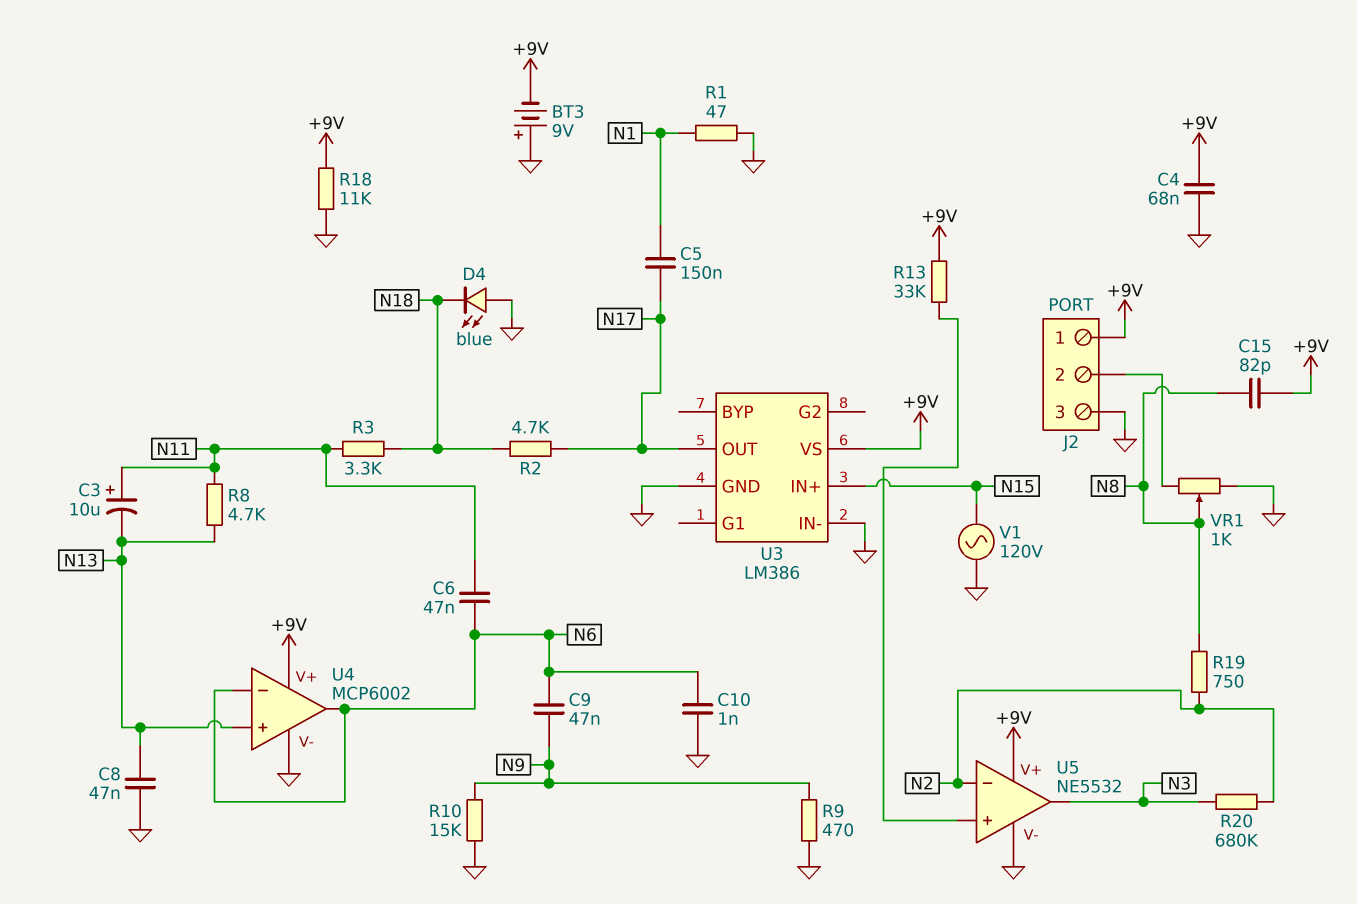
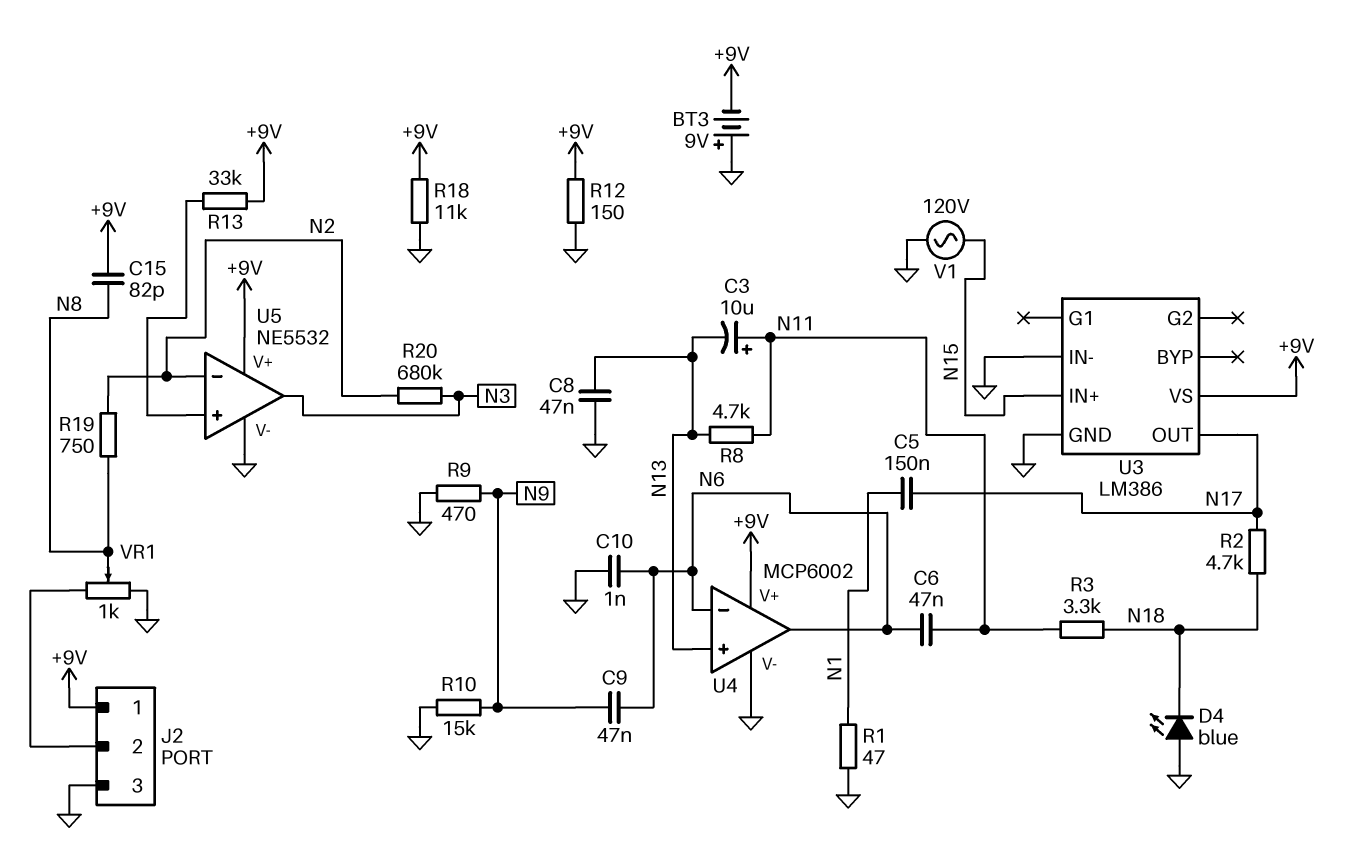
C4: 68nF (+9V, GND) -> none
R12: none -> 150 (+9V, GND)

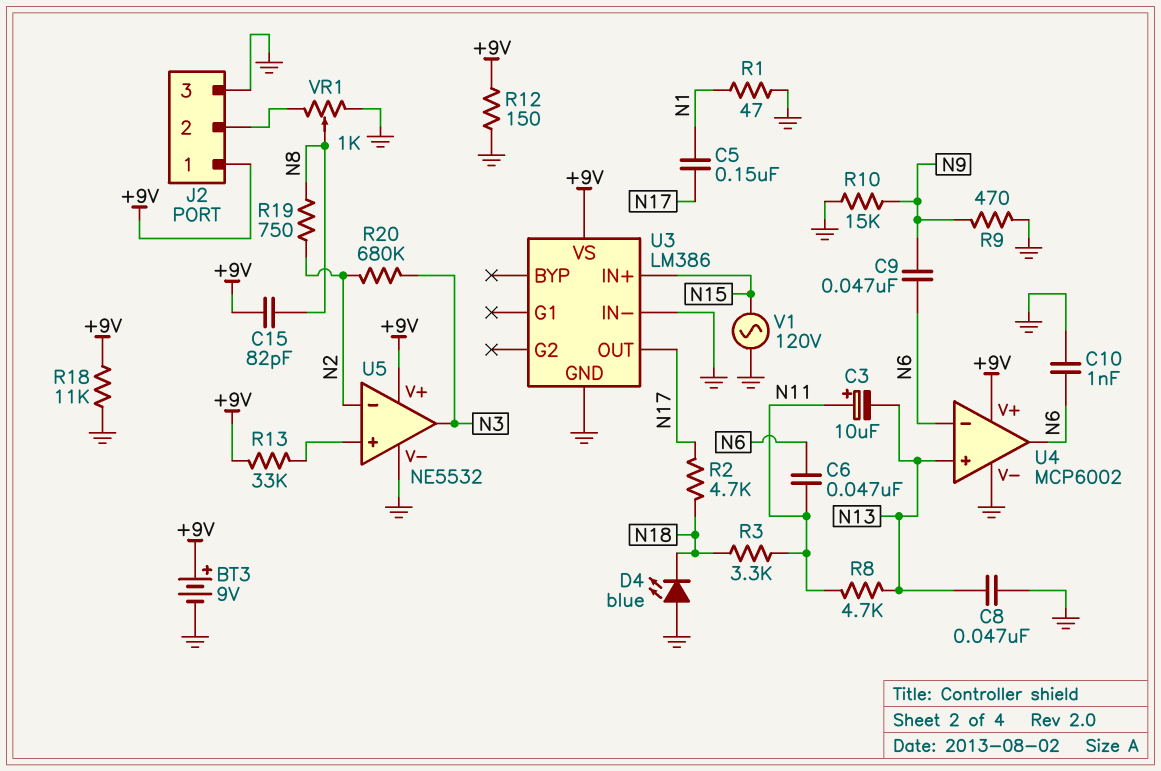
BT3: 9V (plus GND, minus +9V) -> 9V (plus +9V, minus GND)

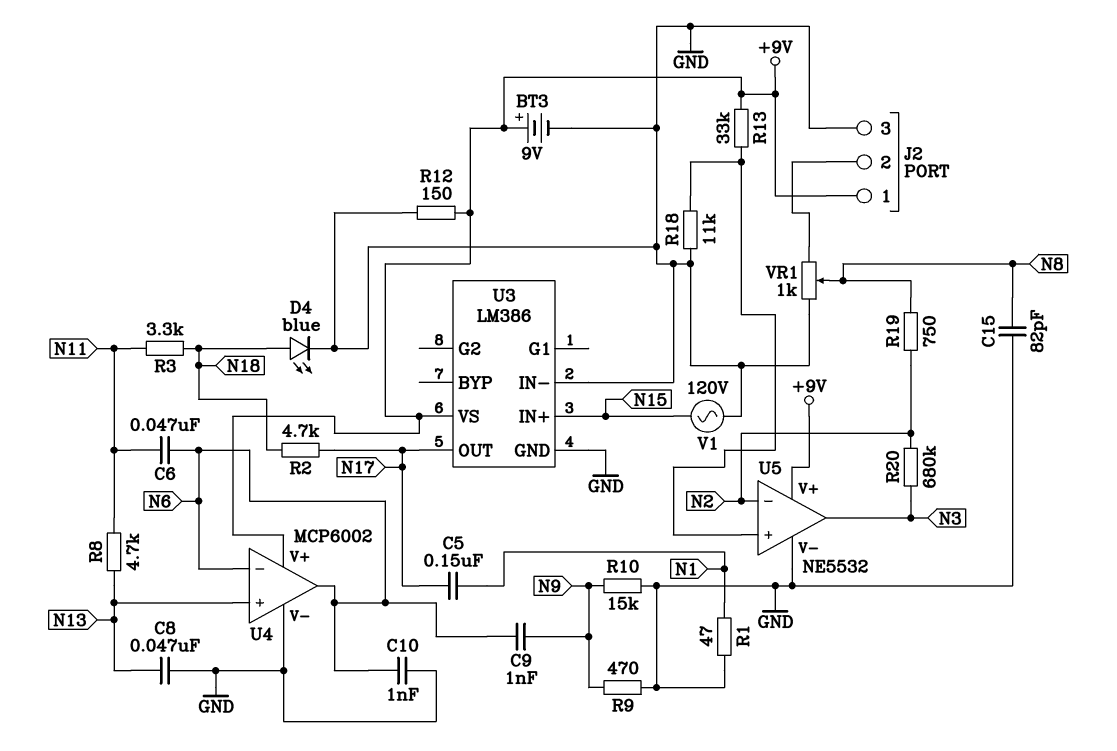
C3: 10uF (plus N11, minus N13) -> none
C9: 47nF (N6, N9) -> 1nF (N6, N9)
C15: 82pF (+9V, N8) -> 82pF (GND, N8)
D4: LED blue (A GND, K N18) -> LED blue (A N18, K GND)
R18: 11k (+9V, GND) -> 11k (GND, U5/in+)

